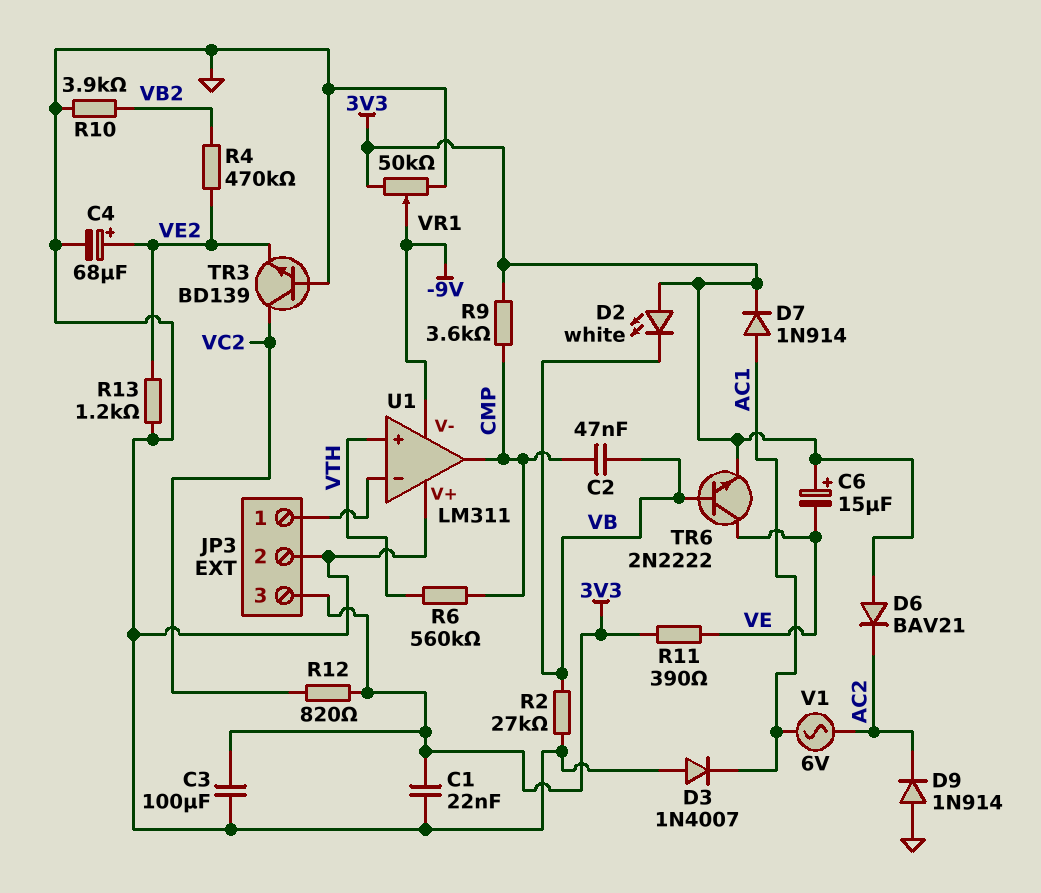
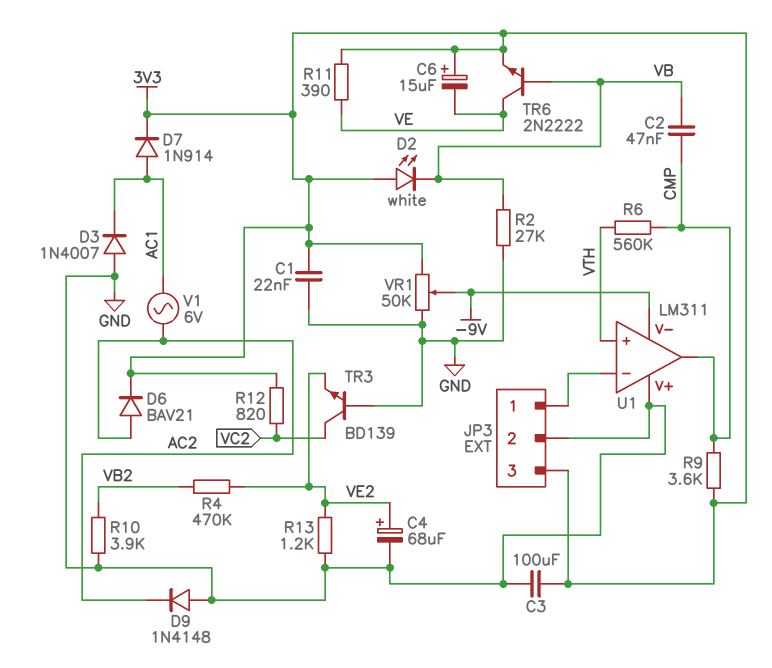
D6: diode BAV21 (A 3V3, K AC2) -> diode BAV21 (A AC2, K 3V3)
D9: diode 1N914 (A GND, K AC2) -> diode 1N4148 (A GND, K AC2)

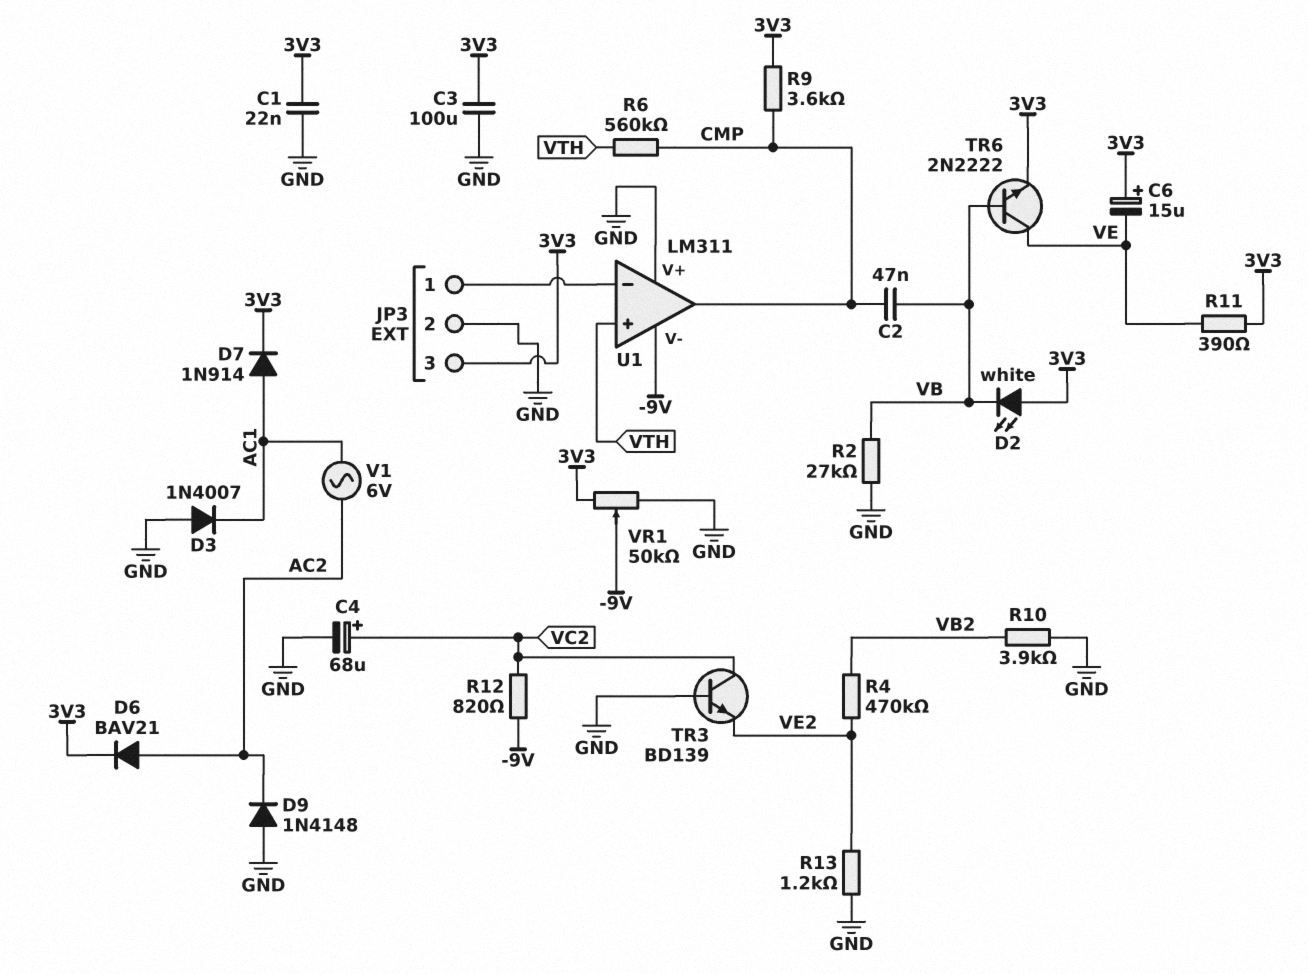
C4: 68uF (plus VE2, minus GND) -> 68uF (plus VC2, minus GND)
R12: 820 (3V3, VC2) -> 820 (-9V, VC2)

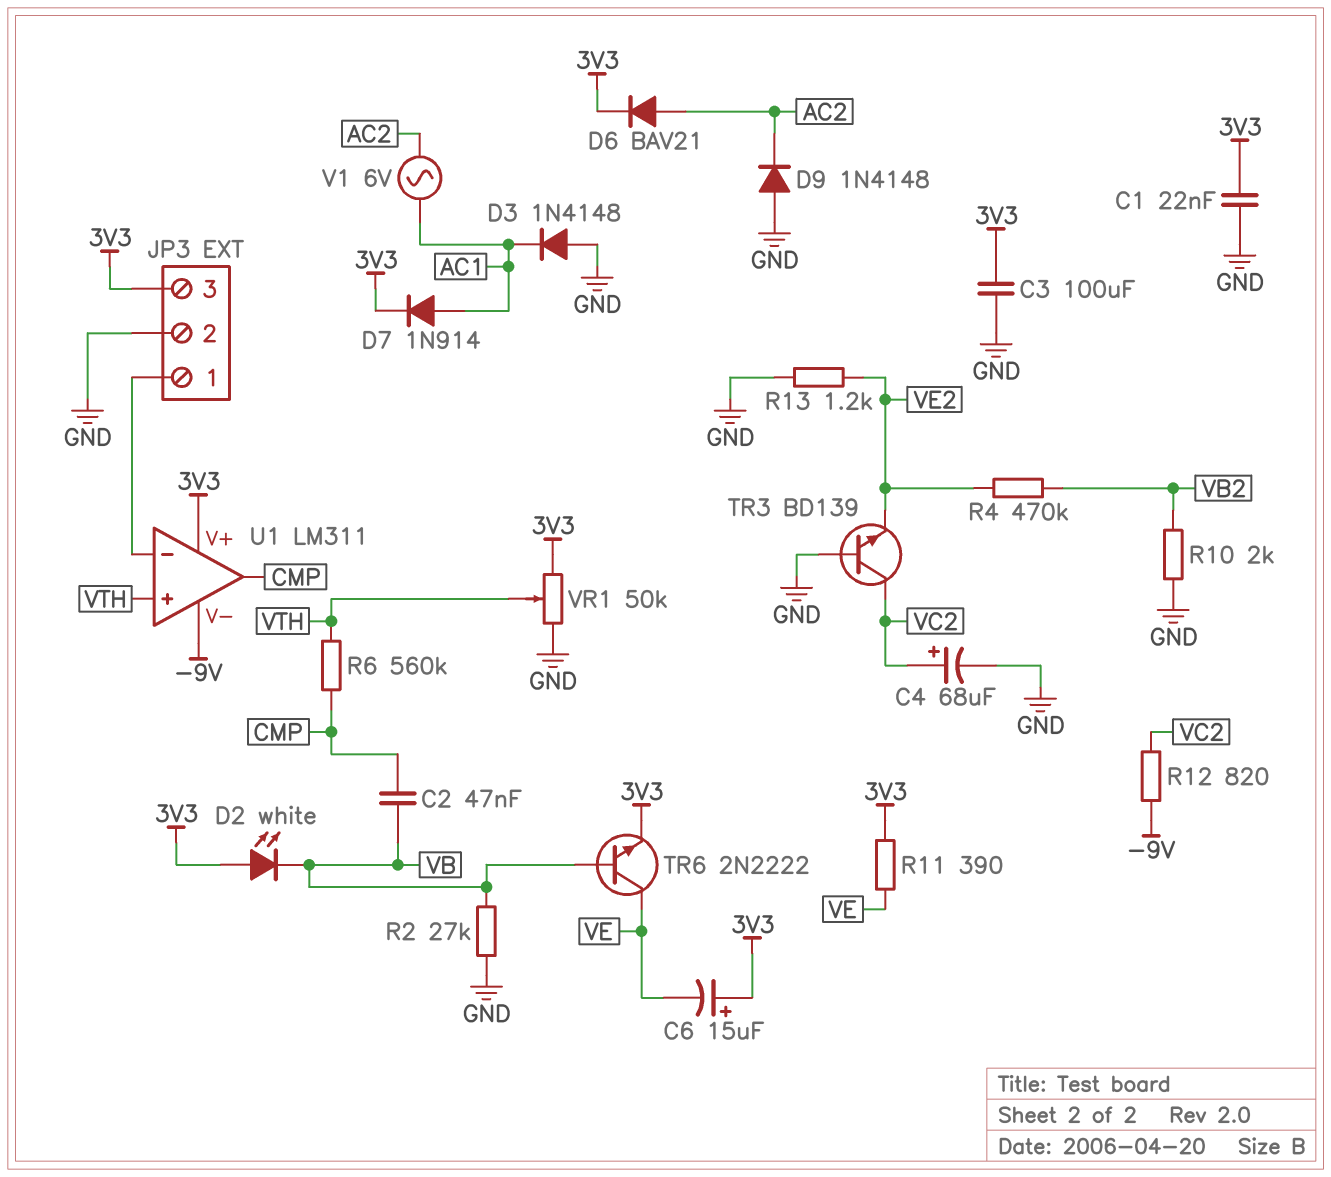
D3: diode 1N4007 (A GND, K AC1) -> diode 1N4148 (A GND, K AC1)
R9: 3.6k (3V3, CMP) -> none
R10: 3.9k (GND, VB2) -> 2k (GND, VB2)
U1 pin V+: GND -> 3V3
VR1: 50k (3V3, GND, wiper -9V) -> 50k (3V3, GND, wiper VTH)

